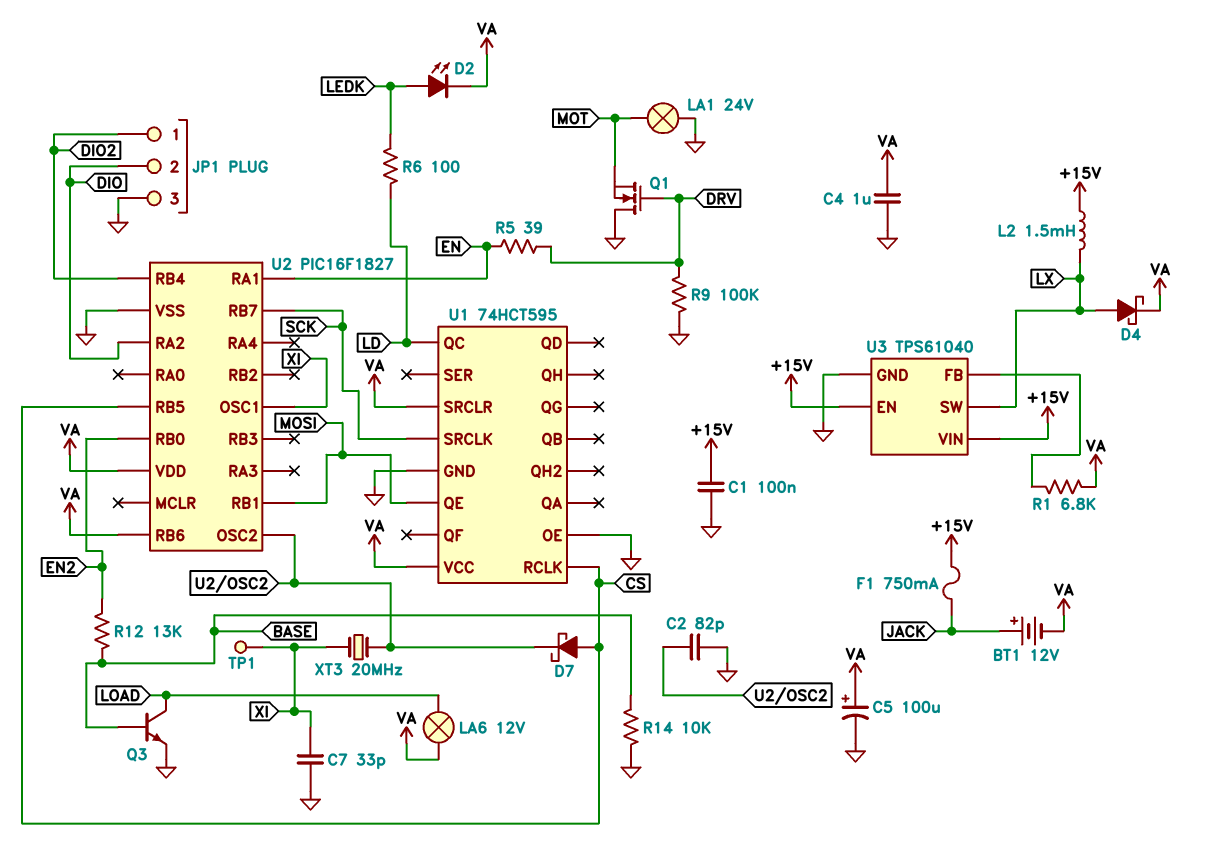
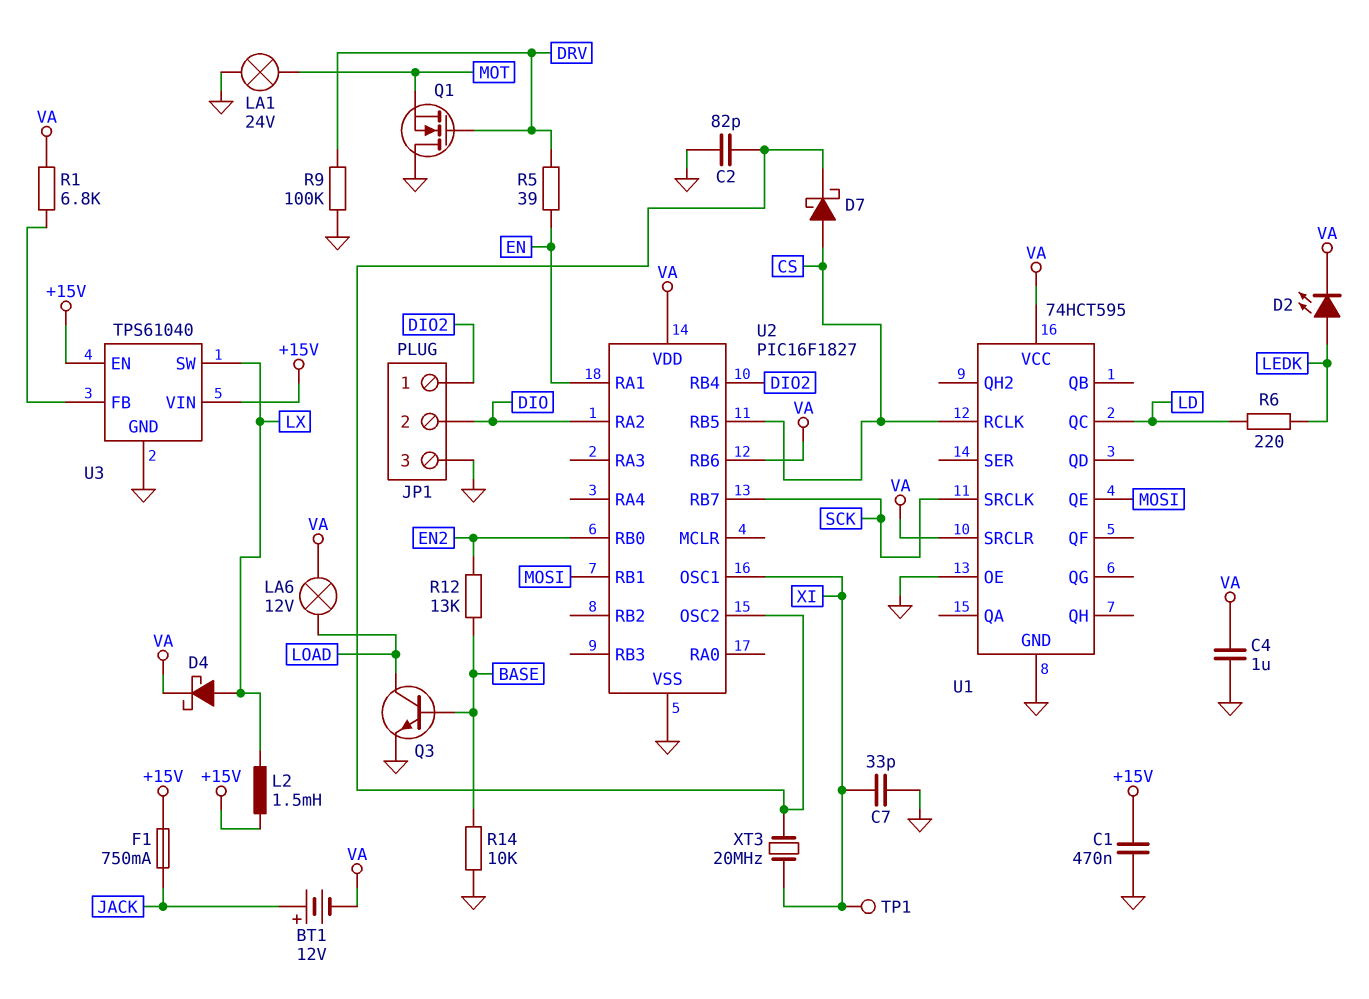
C1: 100nF (+15V, GND) -> 470nF (+15V, GND)
C5: 100uF (plus VA, minus GND) -> none
R6: 100 (LD, LEDK) -> 220 (LD, LEDK)

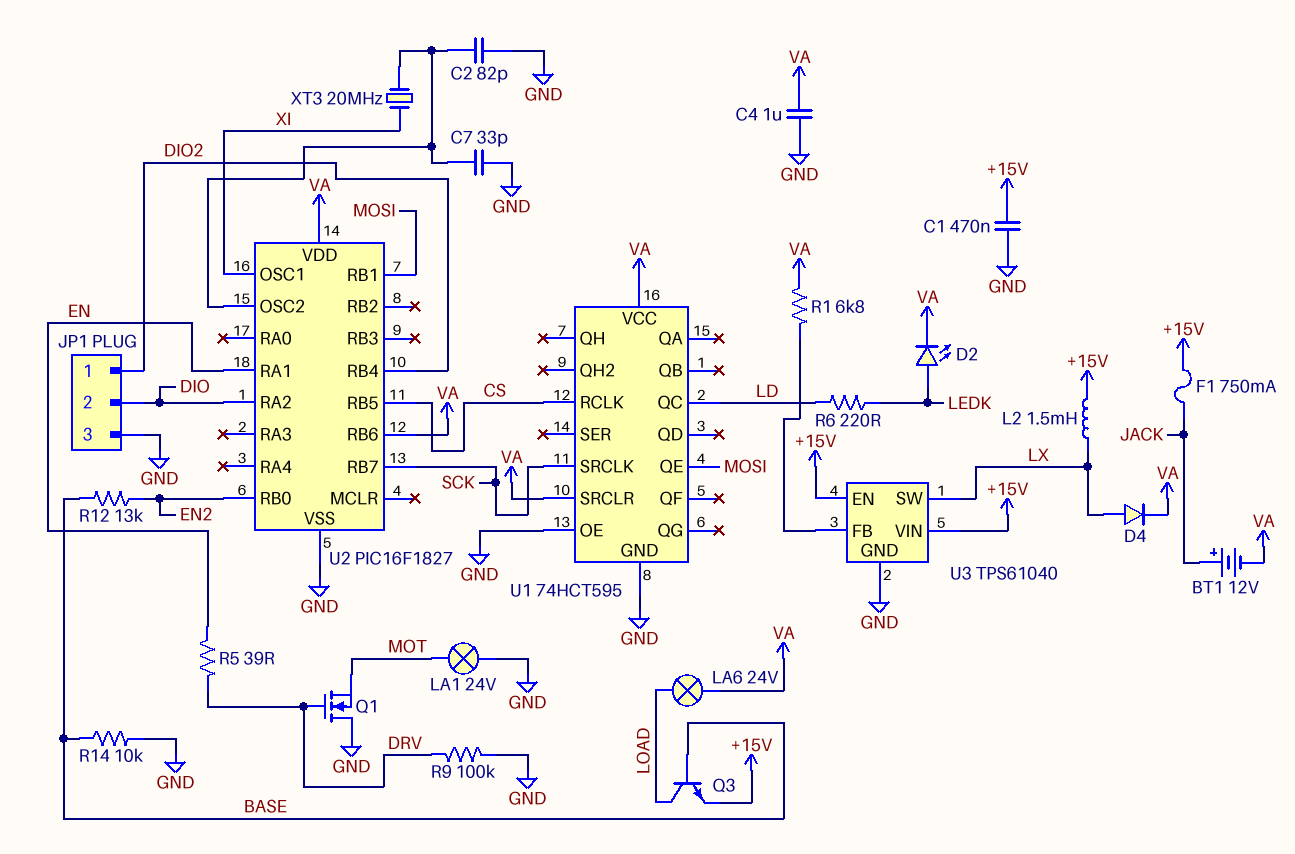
C7: 33pF (GND, XI) -> 33pF (GND, U2/OSC2)
D4: schottky (A LX, K VA) -> diode (A LX, K VA)
D7: schottky (A CS, K U2/OSC2) -> none
LA6: lamp 12V (LOAD, VA) -> lamp 24V (LOAD, VA)
Q3: NPN (B BASE, C LOAD, E GND) -> NPN (B BASE, C LOAD, E +15V)
TP1: test point (XI) -> none

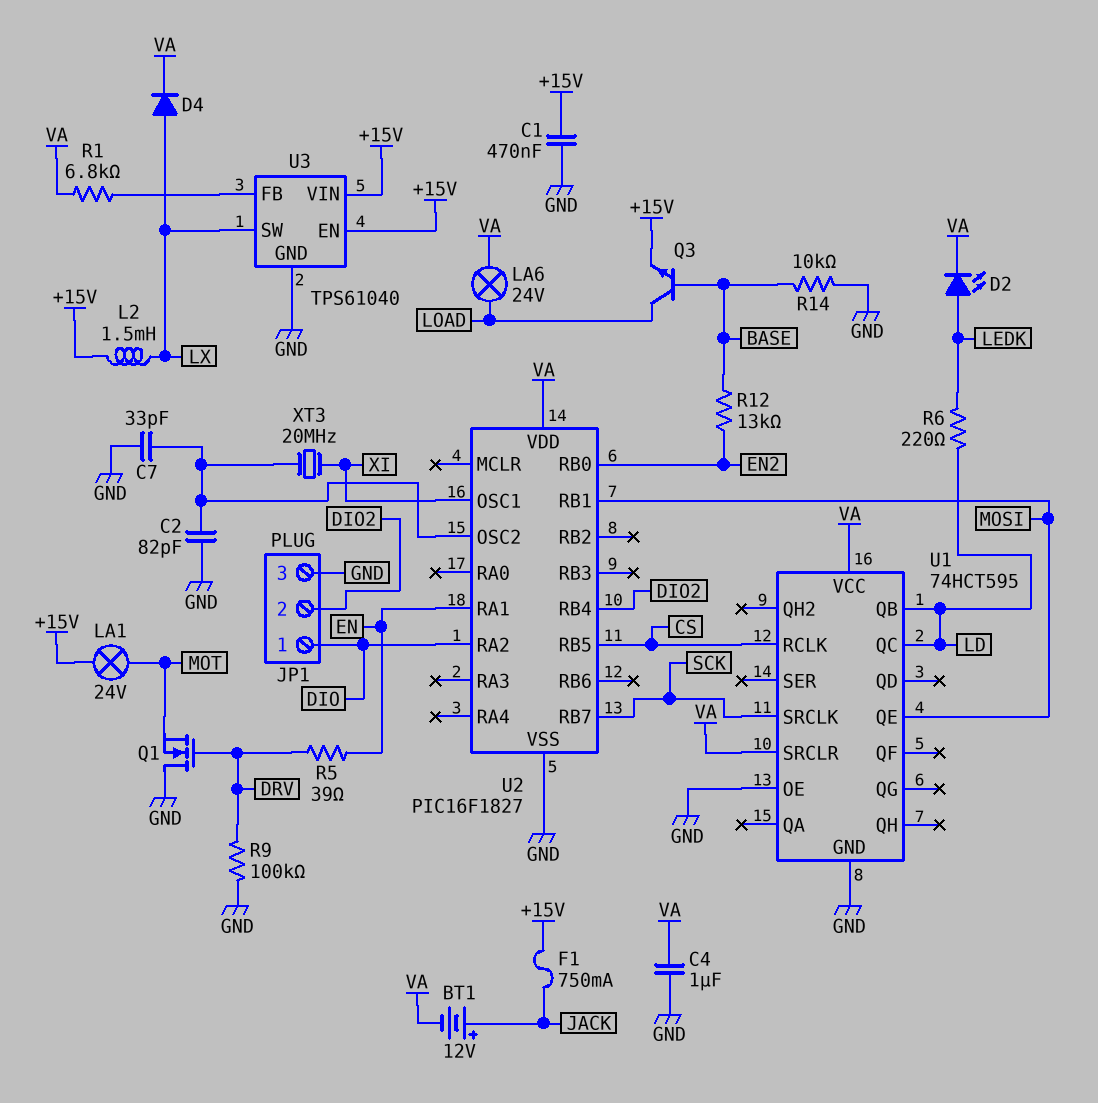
JP1 pin 1: DIO2 -> DIO
JP1 pin 2: DIO -> DIO2
LA1: lamp 24V (GND, MOT) -> lamp 24V (+15V, MOT)
U1 pin QB: none -> LD
U2 pin RB6: VA -> none

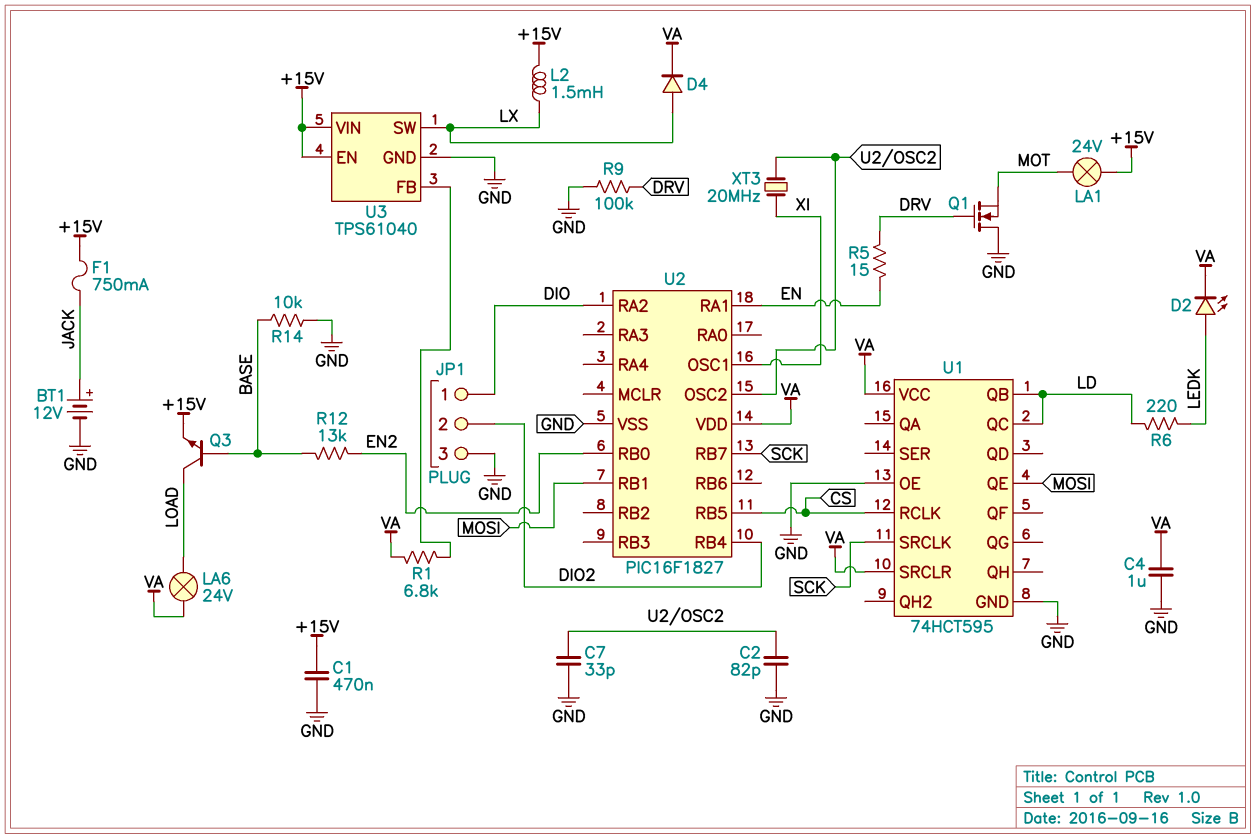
BT1: 12V (plus JACK, minus VA) -> 12V (plus JACK, minus GND)
R5: 39 (DRV, EN) -> 15 (DRV, EN)

